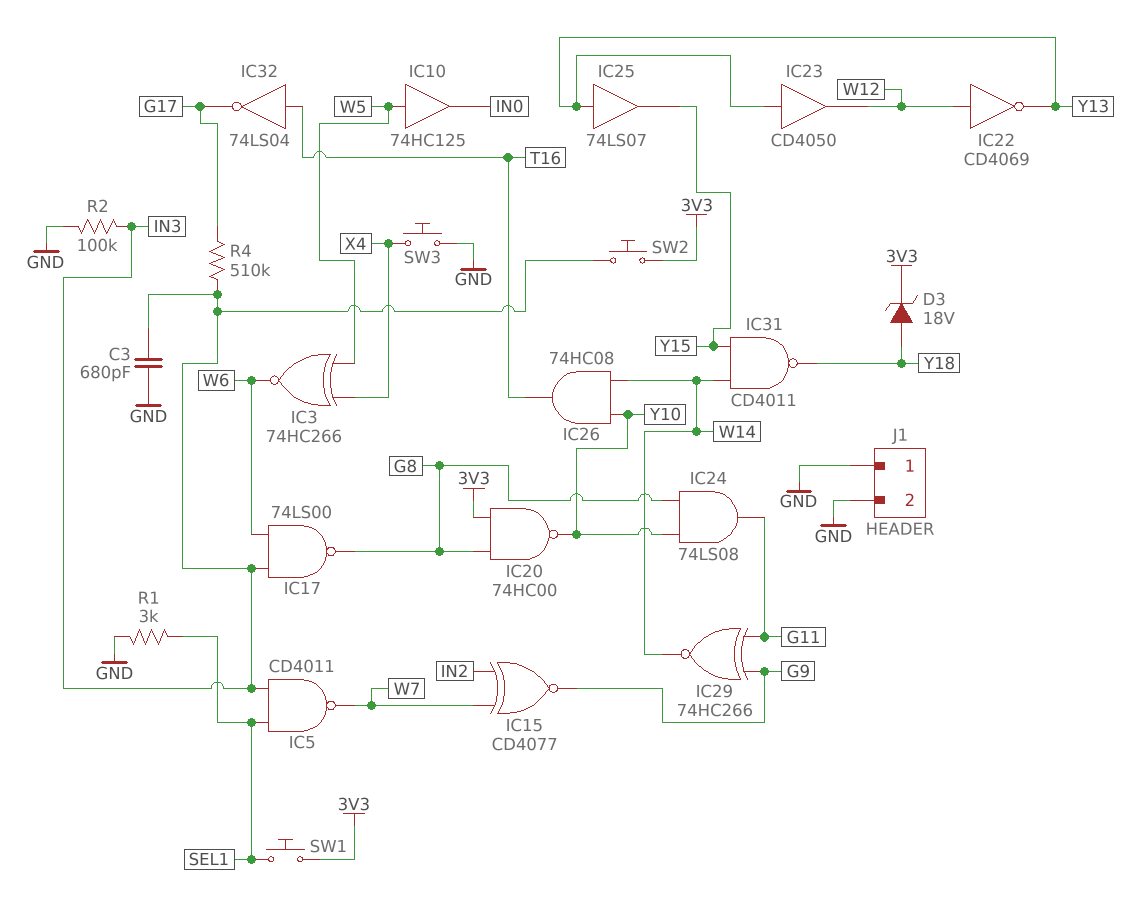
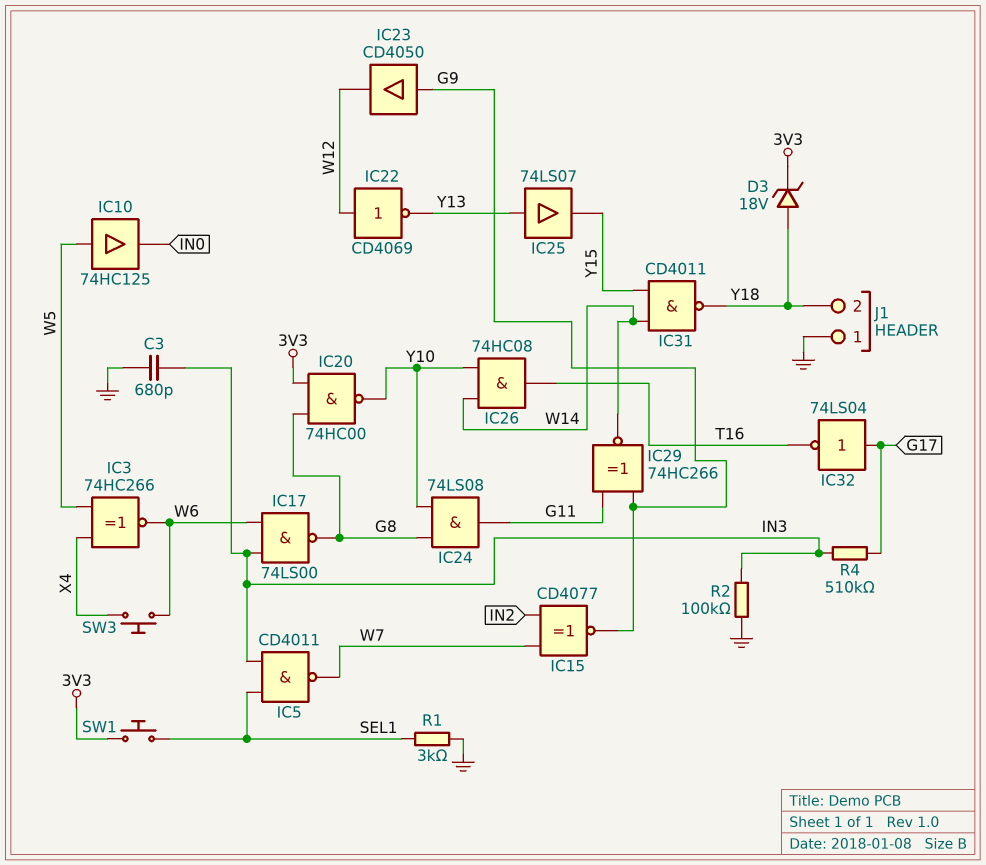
IC23: buffer CD4050 (in Y13, out W12) -> buffer CD4050 (in G9, out W12)
IC32: NOT 74LS04 (in T16, out G17) -> NOT 74LS04 (in G17, out T16)
J1 pin 2: GND -> Y18
SW2: button (3V3, IN3) -> none
SW3: button (GND, X4) -> button (W6, X4)

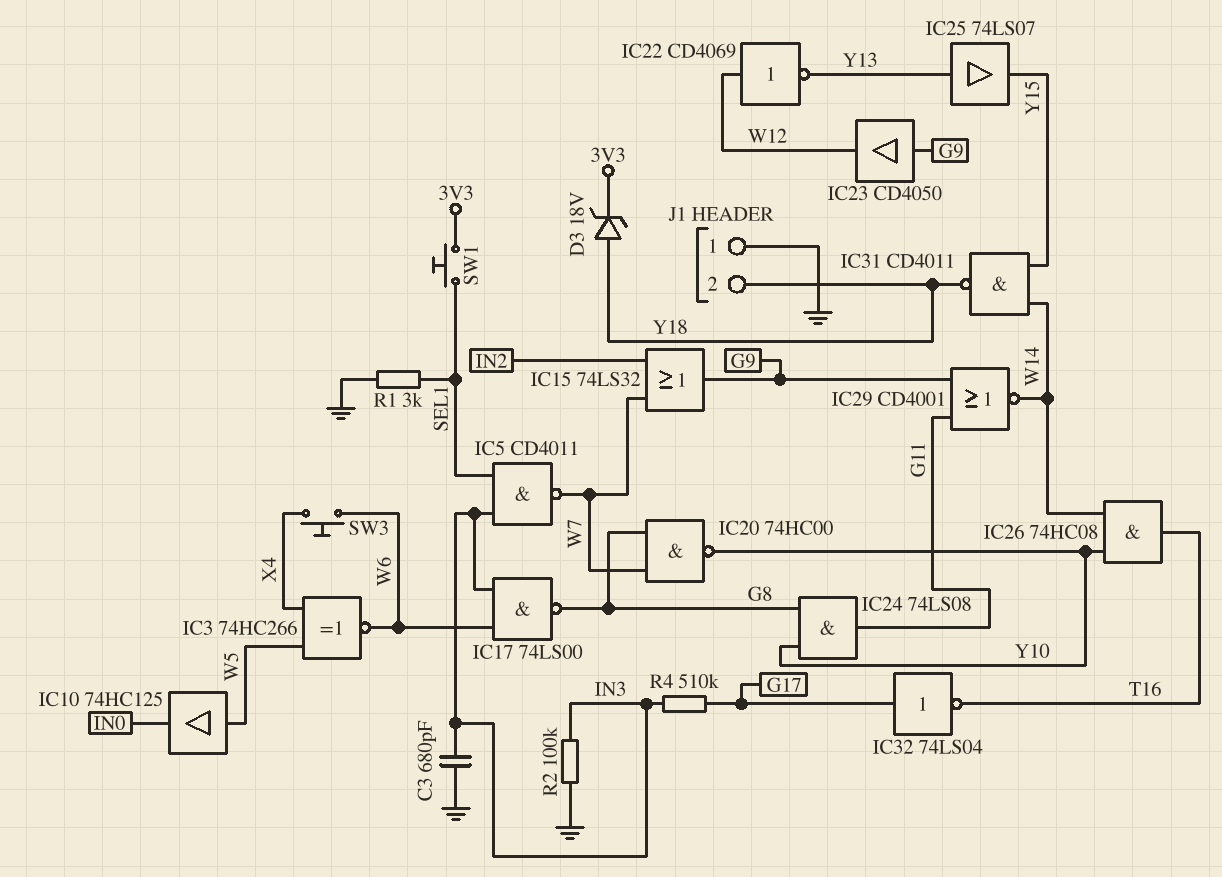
IC15: XNOR CD4077 (in IN2, in W7, out G9) -> OR 74LS32 (in IN2, in W7, out G9)
IC20: NAND 74HC00 (in 3V3, in G8, out Y10) -> NAND 74HC00 (in G8, in W7, out Y10)
IC29: XNOR 74HC266 (in G9, in G11, out W14) -> NOR CD4001 (in G9, in G11, out W14)

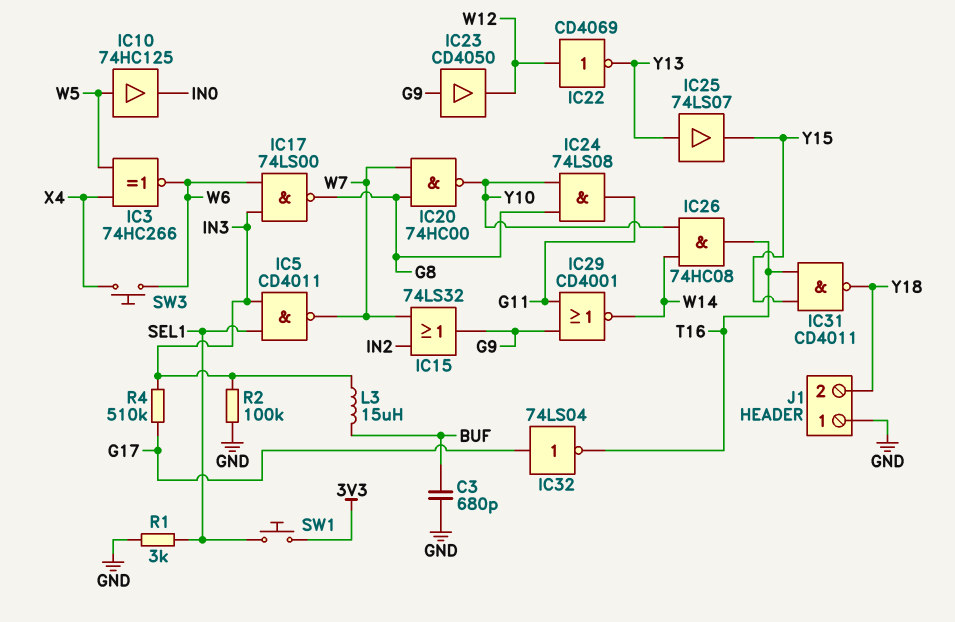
C3: 680pF (GND, IN3) -> 680pF (BUF, GND)
D3: zener 18V (A Y18, K 3V3) -> none
IC31: NAND CD4011 (in W14, in Y15, out Y18) -> NAND CD4011 (in T16, in Y15, out Y18)
L3: none -> 15uH (BUF, IN3)

